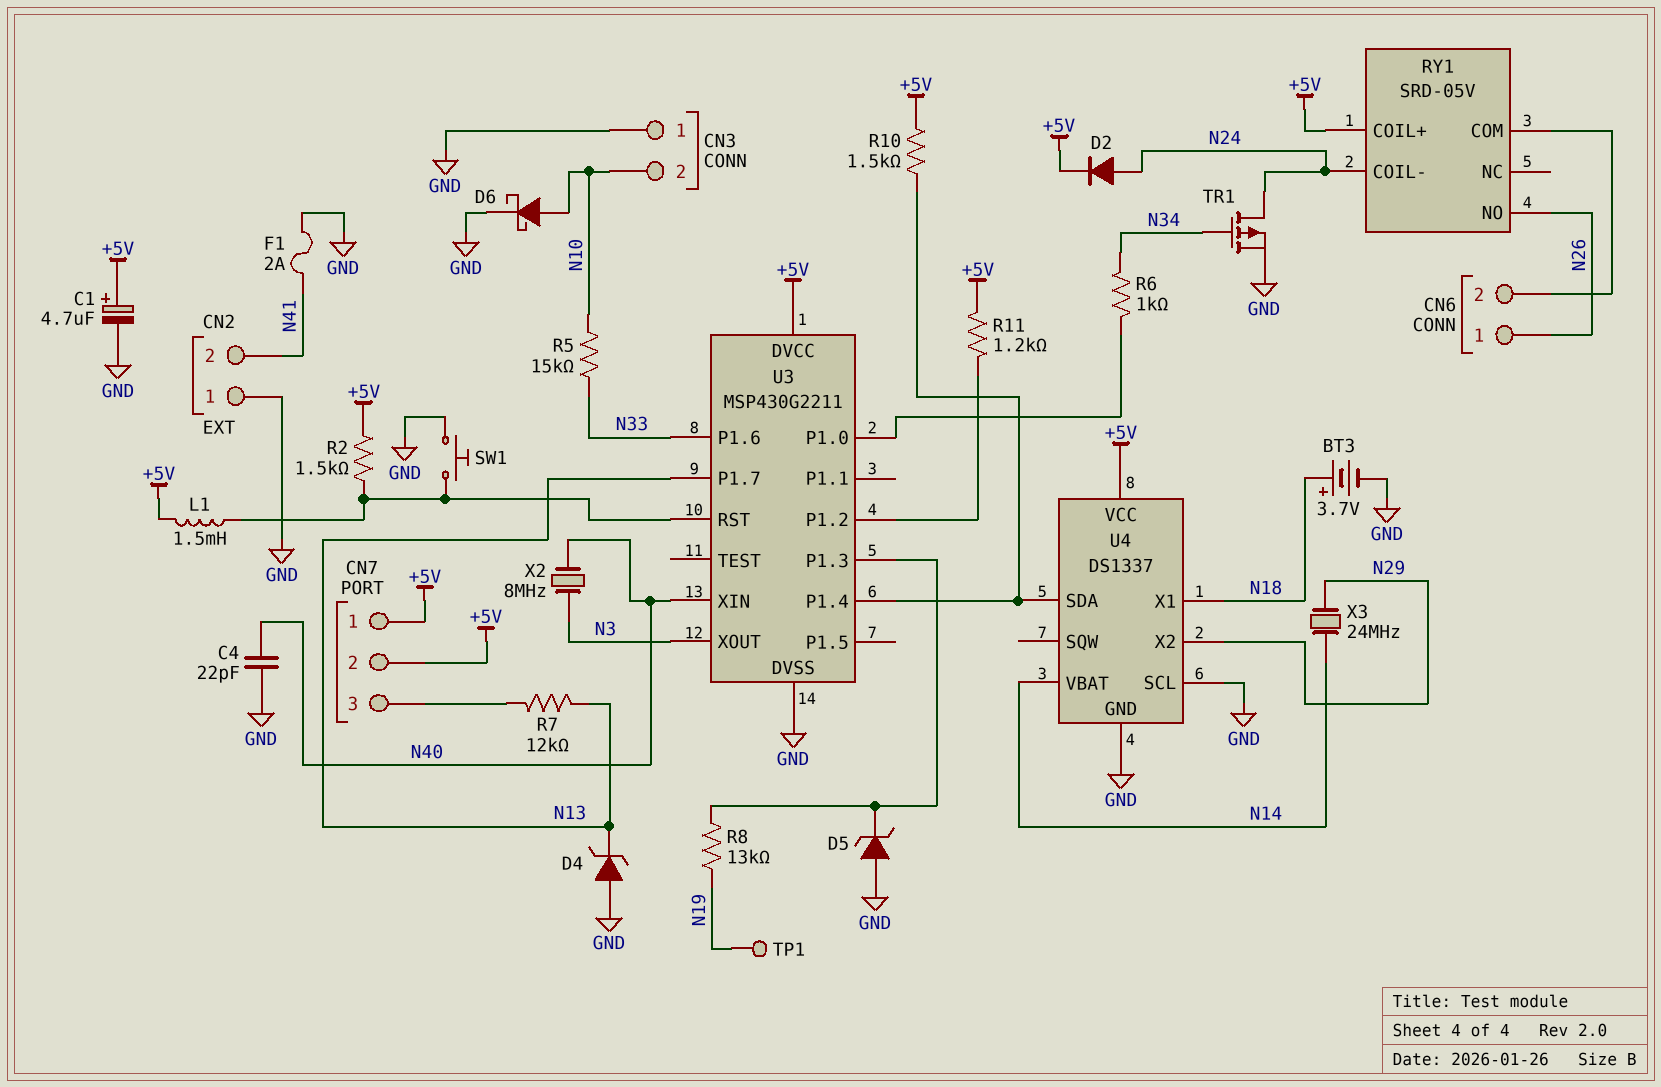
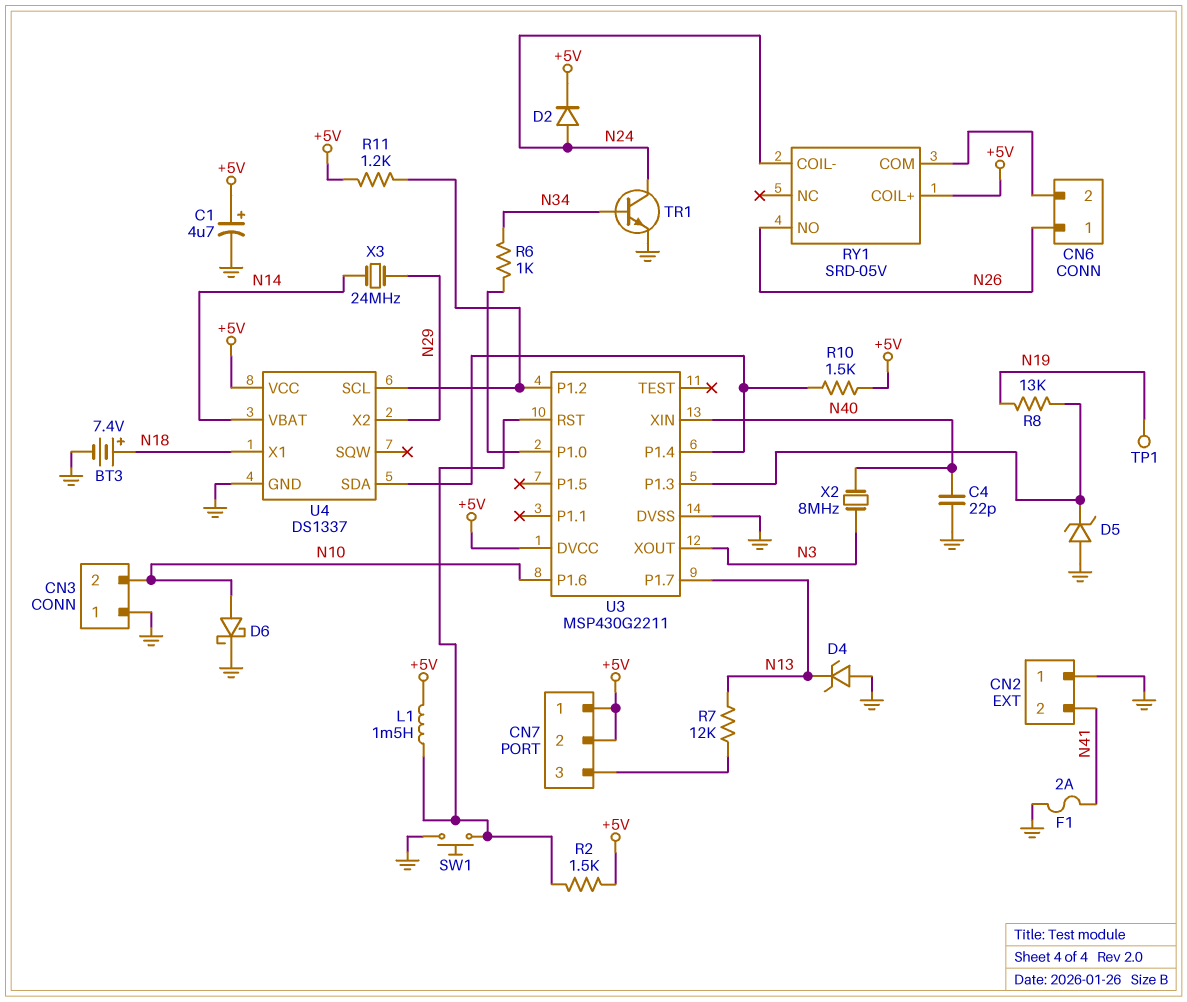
BT3: 3.7V (plus N18, minus GND) -> 7.4V (plus N18, minus GND)
R5: 15k (N10, N33) -> none
TR1: PMOS (G N34, D N24, S GND) -> NPN (B N34, C N24, E GND)
U3 pin P1.6: N33 -> N10
U4 pin SCL: GND -> U3/P1.2

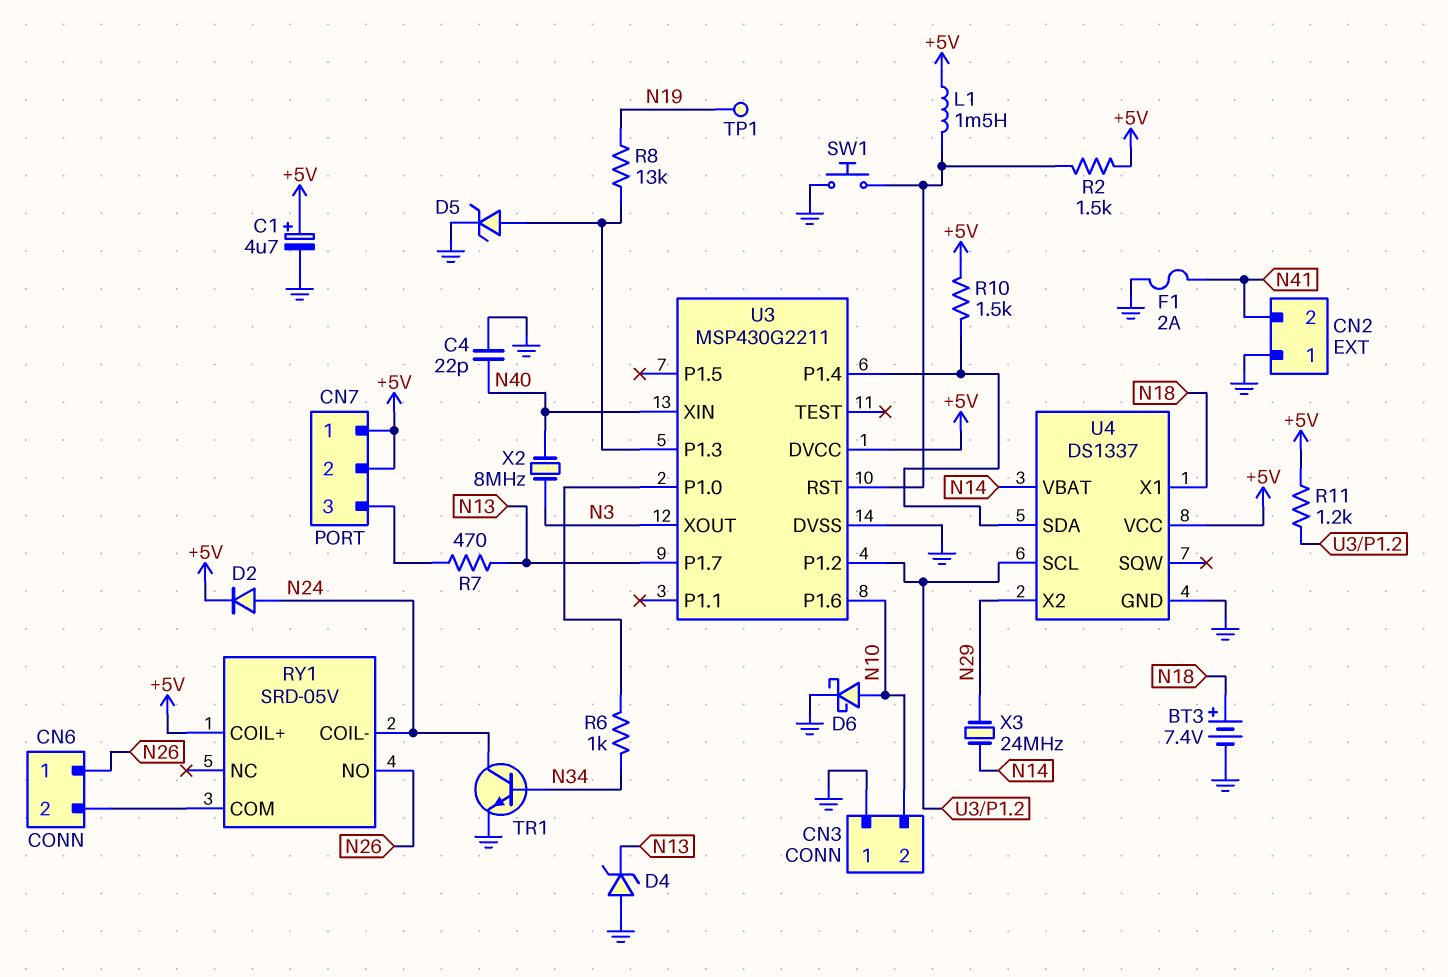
D5: zener (A GND, K U3/P1.3) -> zener (A U3/P1.3, K GND)
R7: 12k (CN7/3, N13) -> 470 (CN7/3, N13)

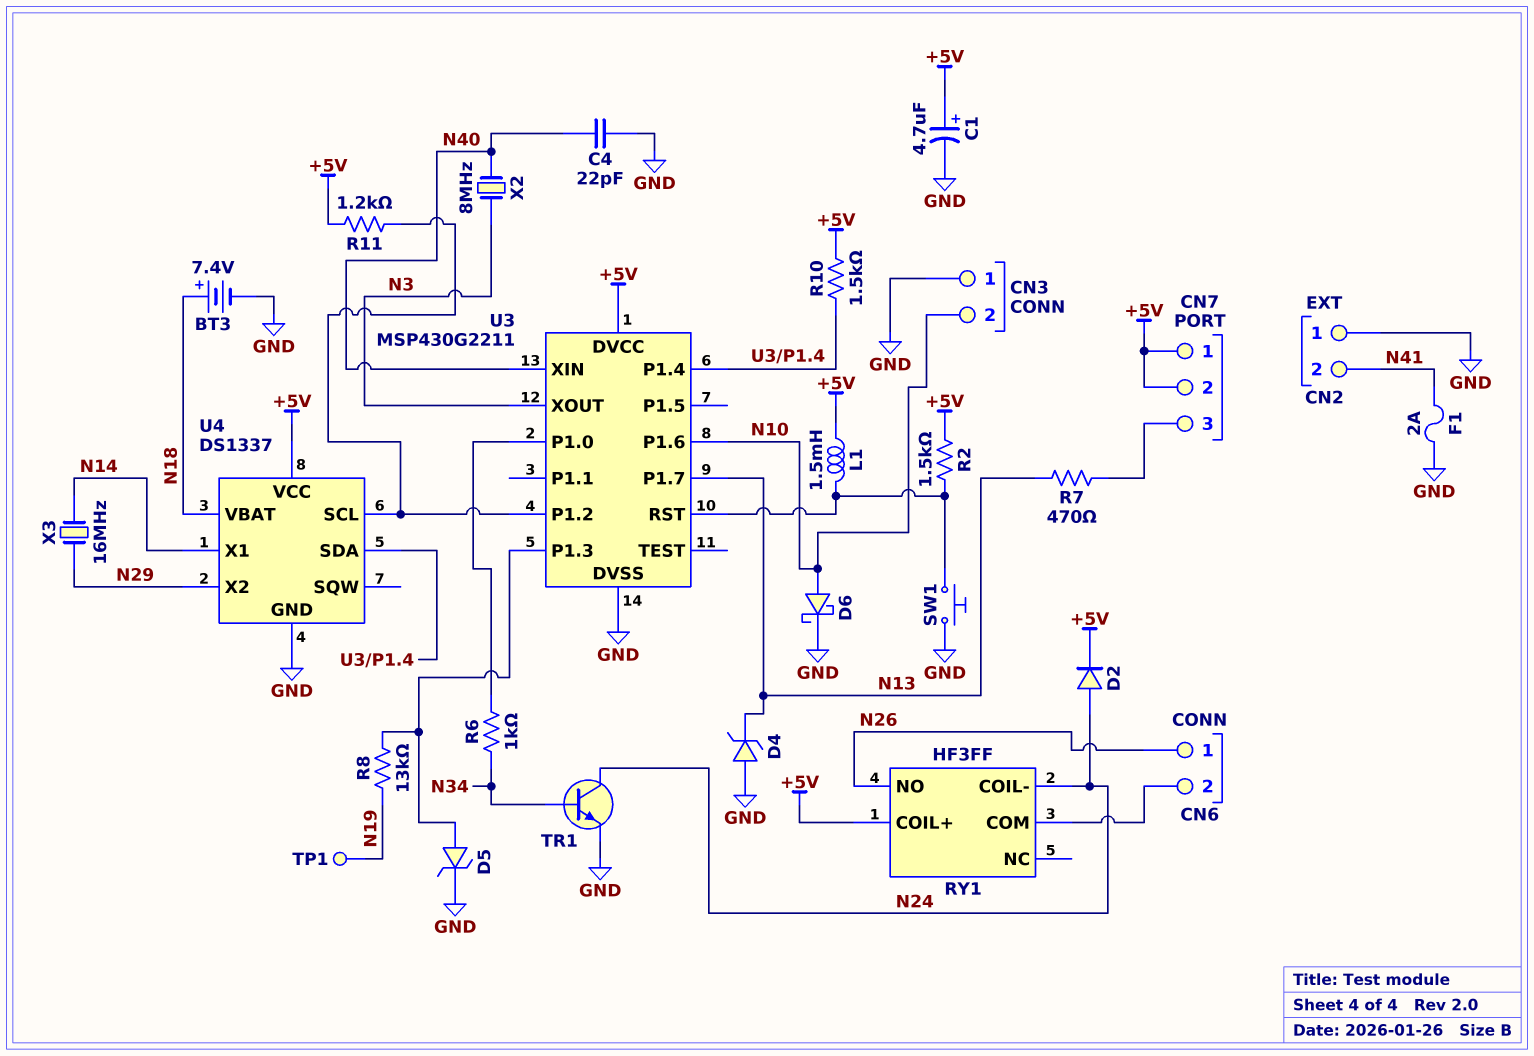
RY1: SRD-05V -> HF3FF
U4 pin VBAT: N14 -> N18
U4 pin X1: N18 -> N14
X3: 24MHz (N14, N29) -> 16MHz (N14, N29)

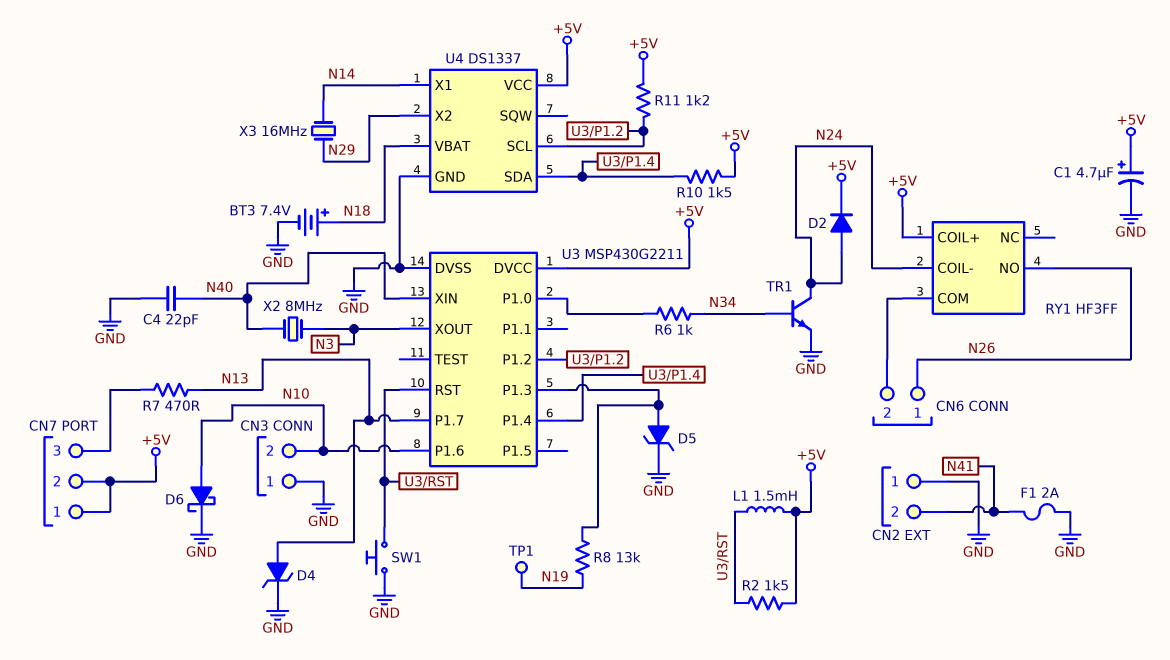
D4: zener (A GND, K N13) -> zener (A N13, K GND)

